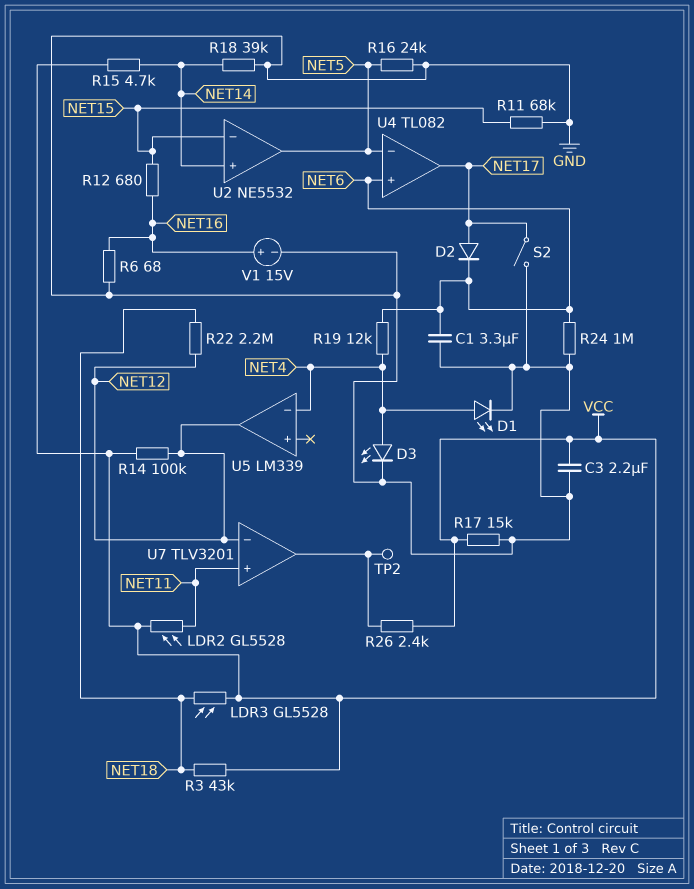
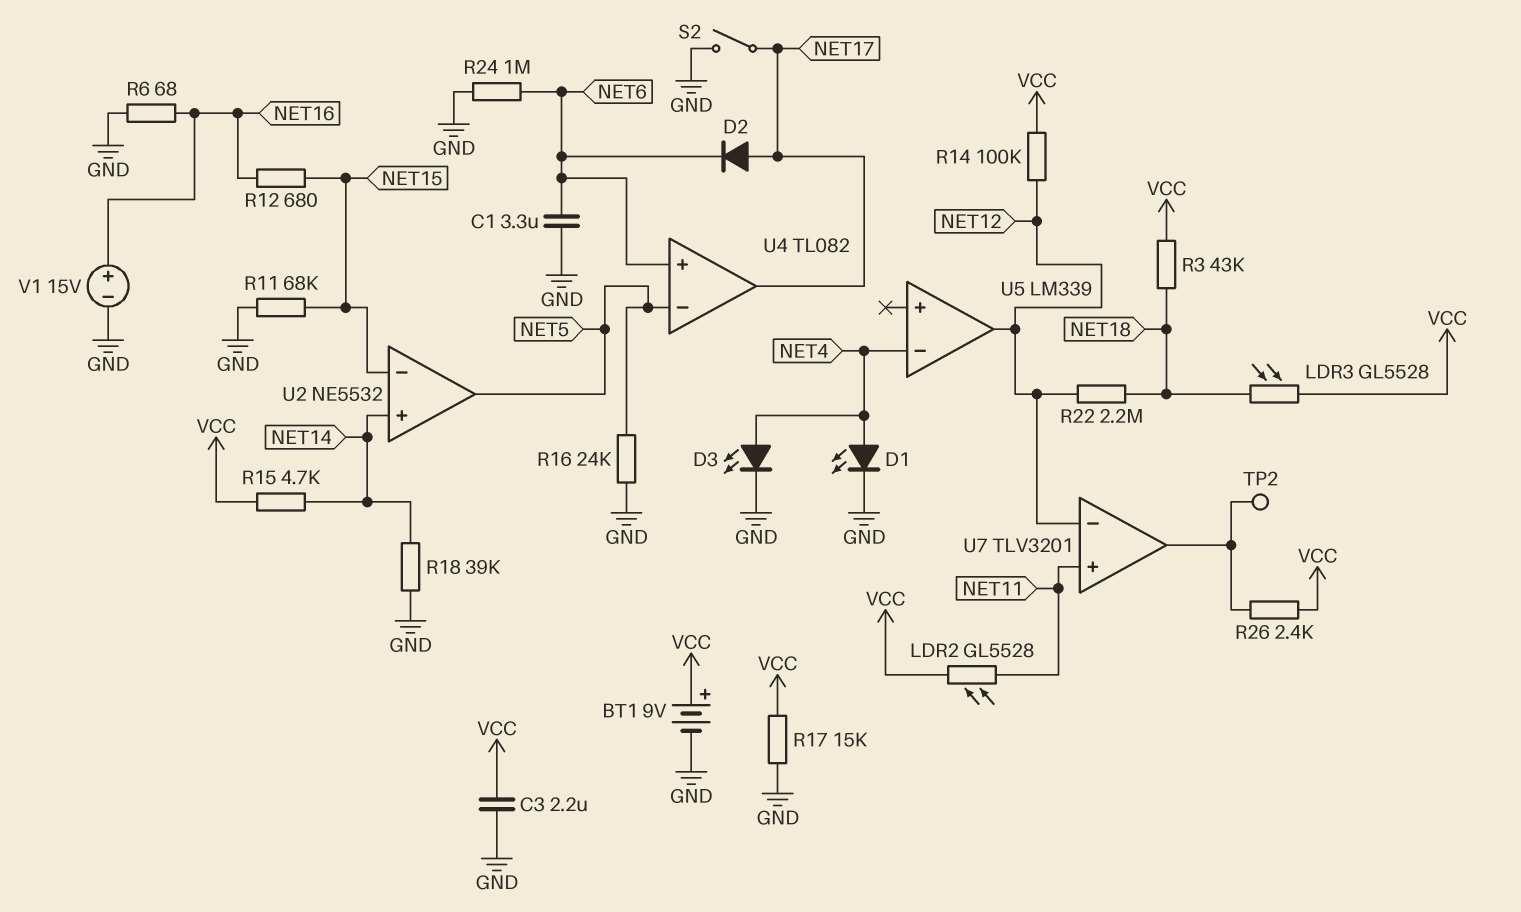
BT1: none -> 9V (plus VCC, minus GND)
R19: 12k (NET4, NET6) -> none

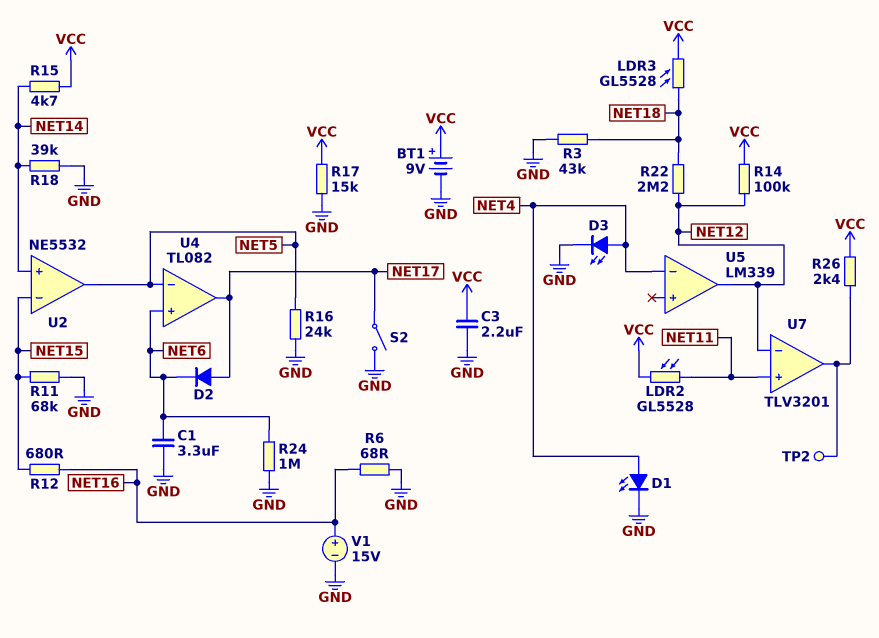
R3: 43k (NET18, VCC) -> 43k (GND, NET18)

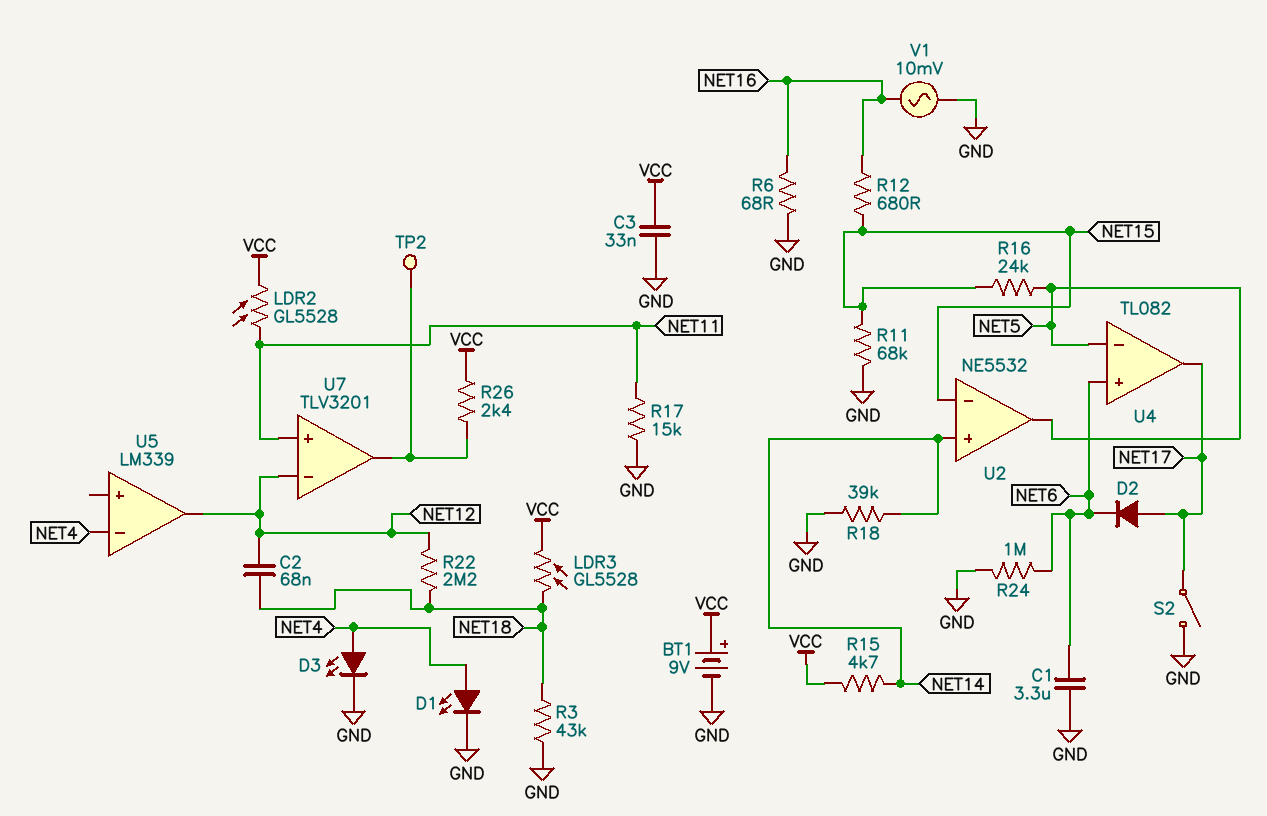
C2: none -> 68nF (NET12, NET18)
C3: 2.2uF (GND, VCC) -> 33nF (GND, VCC)
R14: 100k (NET12, VCC) -> none
R16: 24k (GND, NET5) -> 24k (NET5, NET15)
R17: 15k (GND, VCC) -> 15k (GND, NET11)
V1: 15V (plus NET16, minus GND) -> AC 10mV (GND, NET16)

